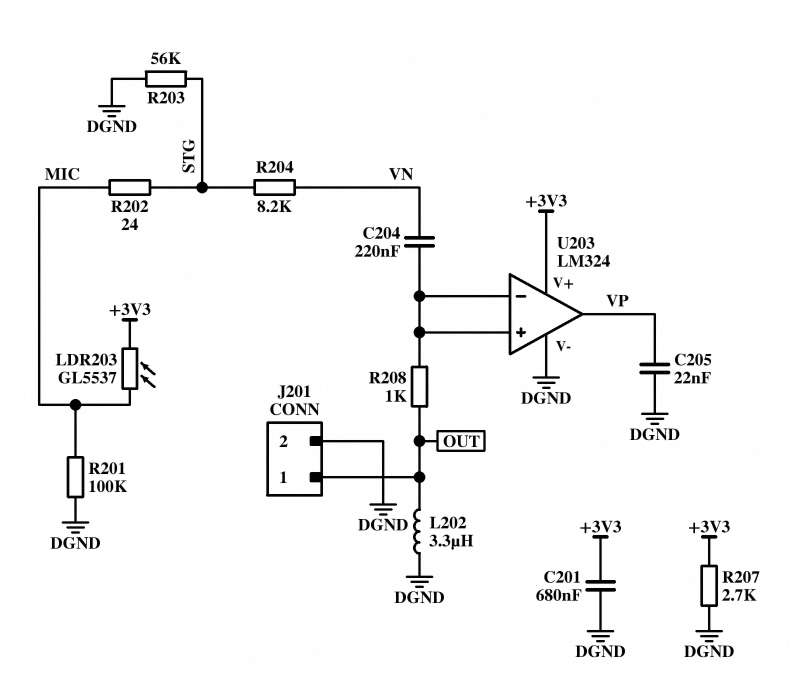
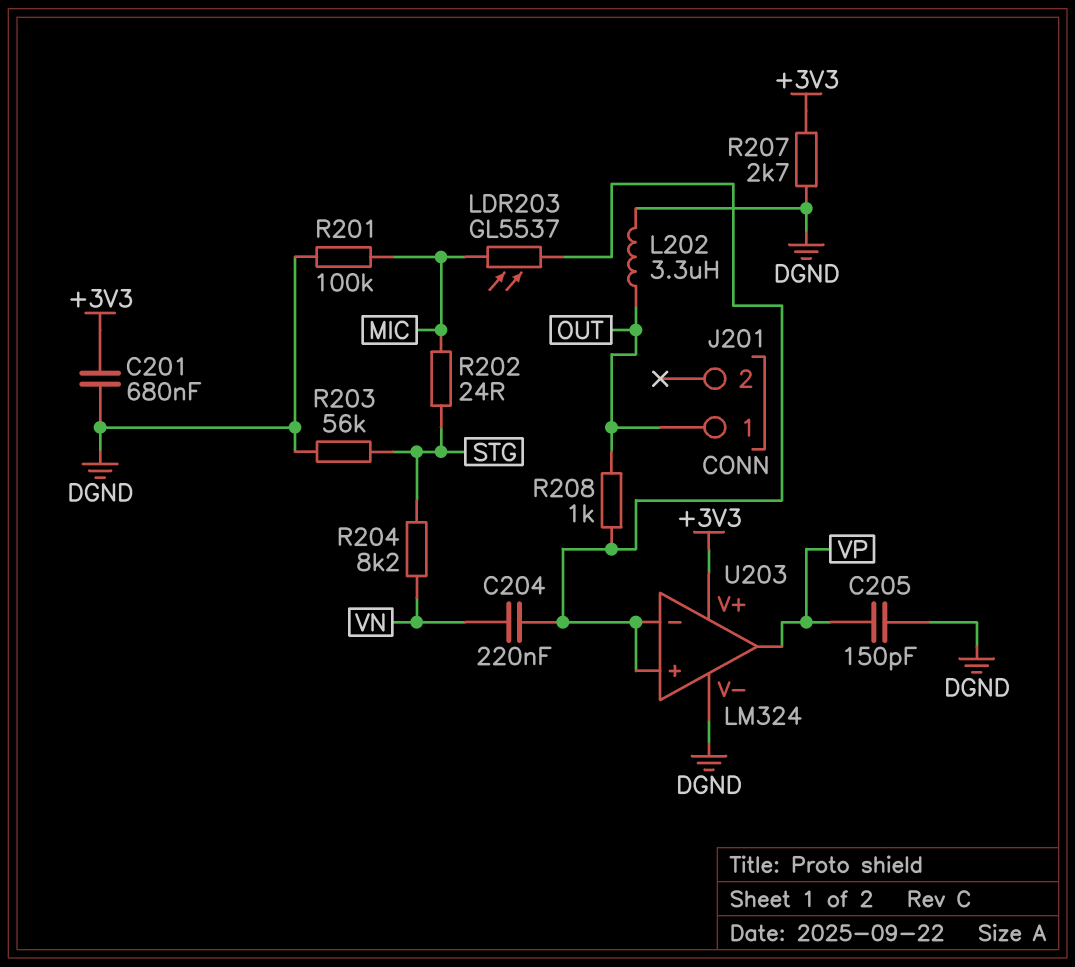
C205: 22nF (DGND, VP) -> 150pF (DGND, VP)
J201 pin 2: DGND -> none
LDR203: GL5537 (+3V3, MIC) -> GL5537 (MIC, U203/in+)

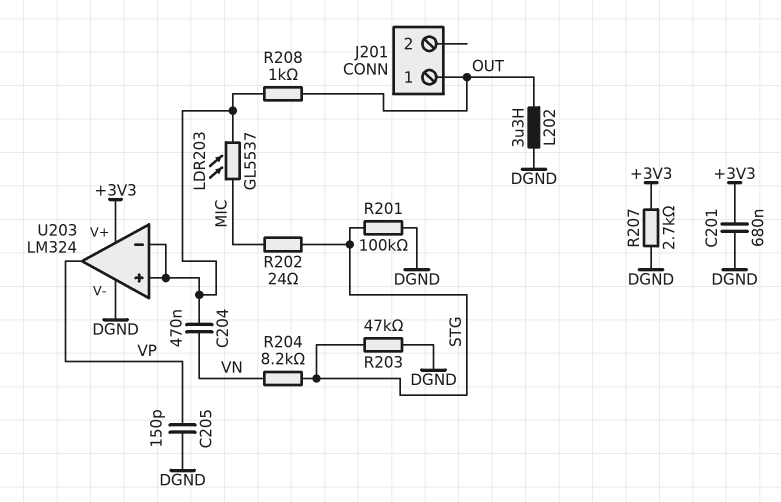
C204: 220nF (U203/in+, VN) -> 470nF (U203/in+, VN)
R201: 100k (DGND, MIC) -> 100k (DGND, STG)
R203: 56k (DGND, STG) -> 47k (DGND, STG)

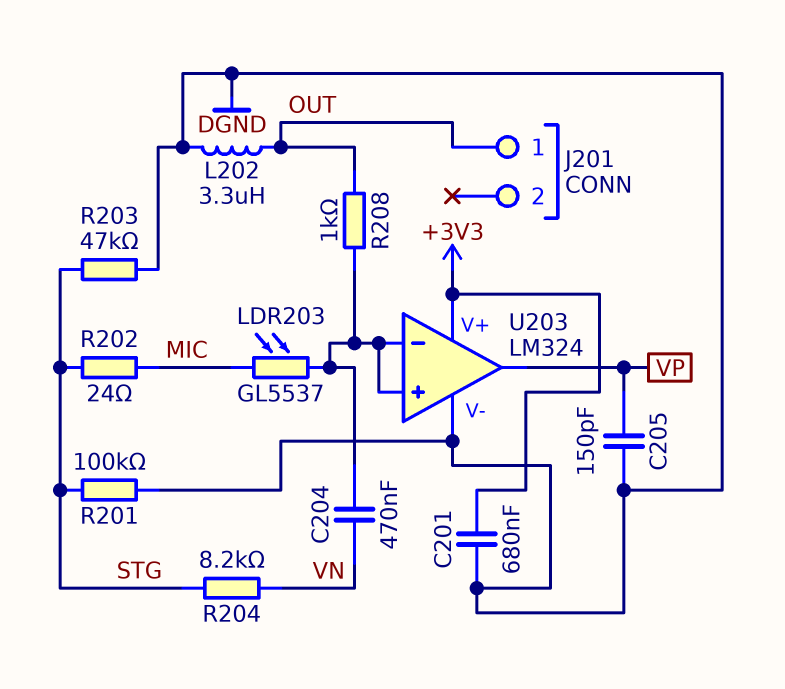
R207: 2.7k (+3V3, DGND) -> none

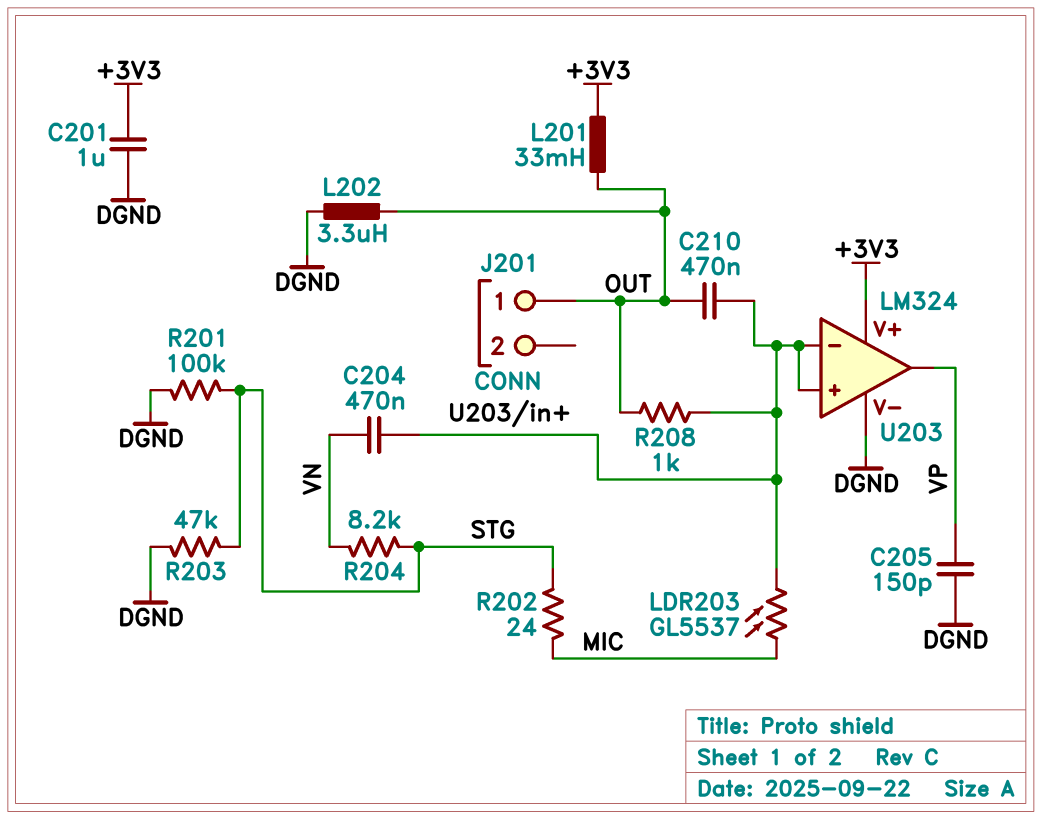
C201: 680nF (+3V3, DGND) -> 1uF (+3V3, DGND)
C210: none -> 470nF (OUT, U203/in+)
L201: none -> 33mH (+3V3, OUT)

